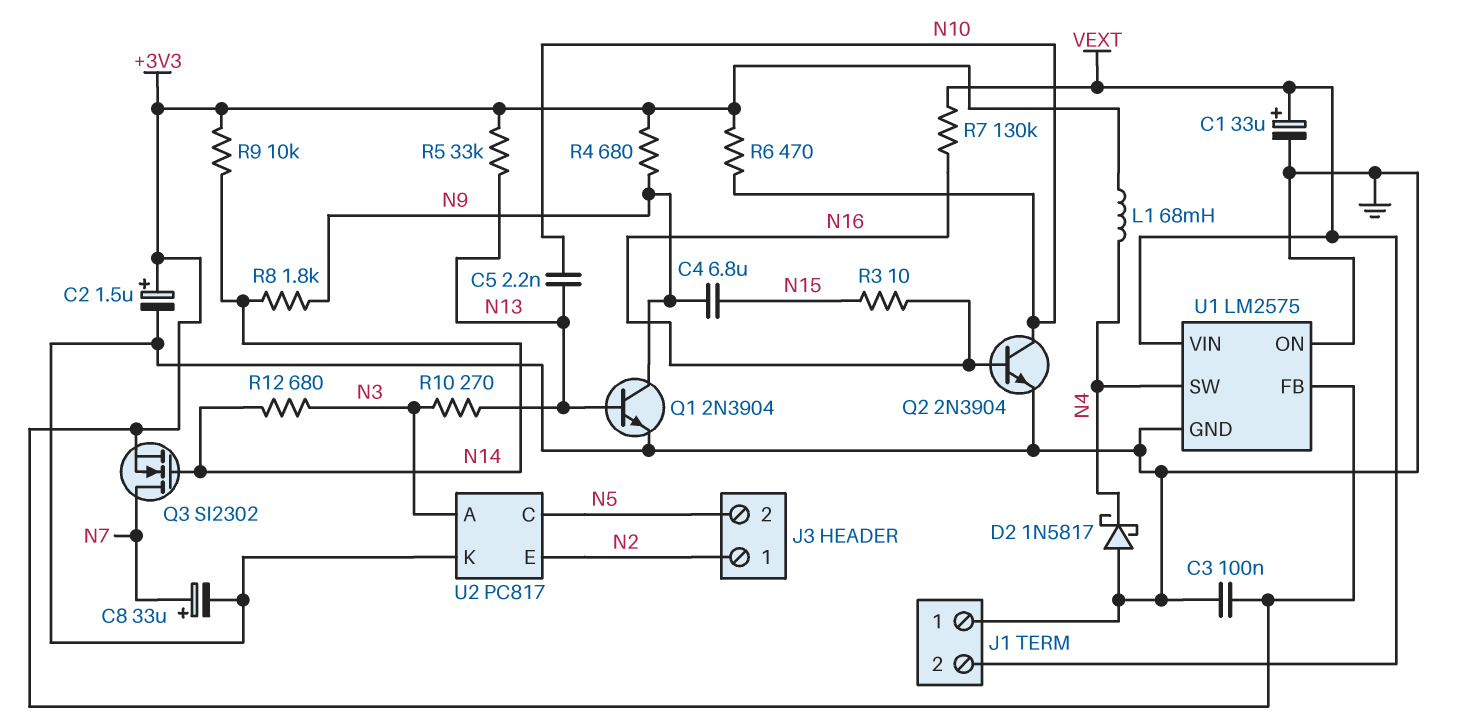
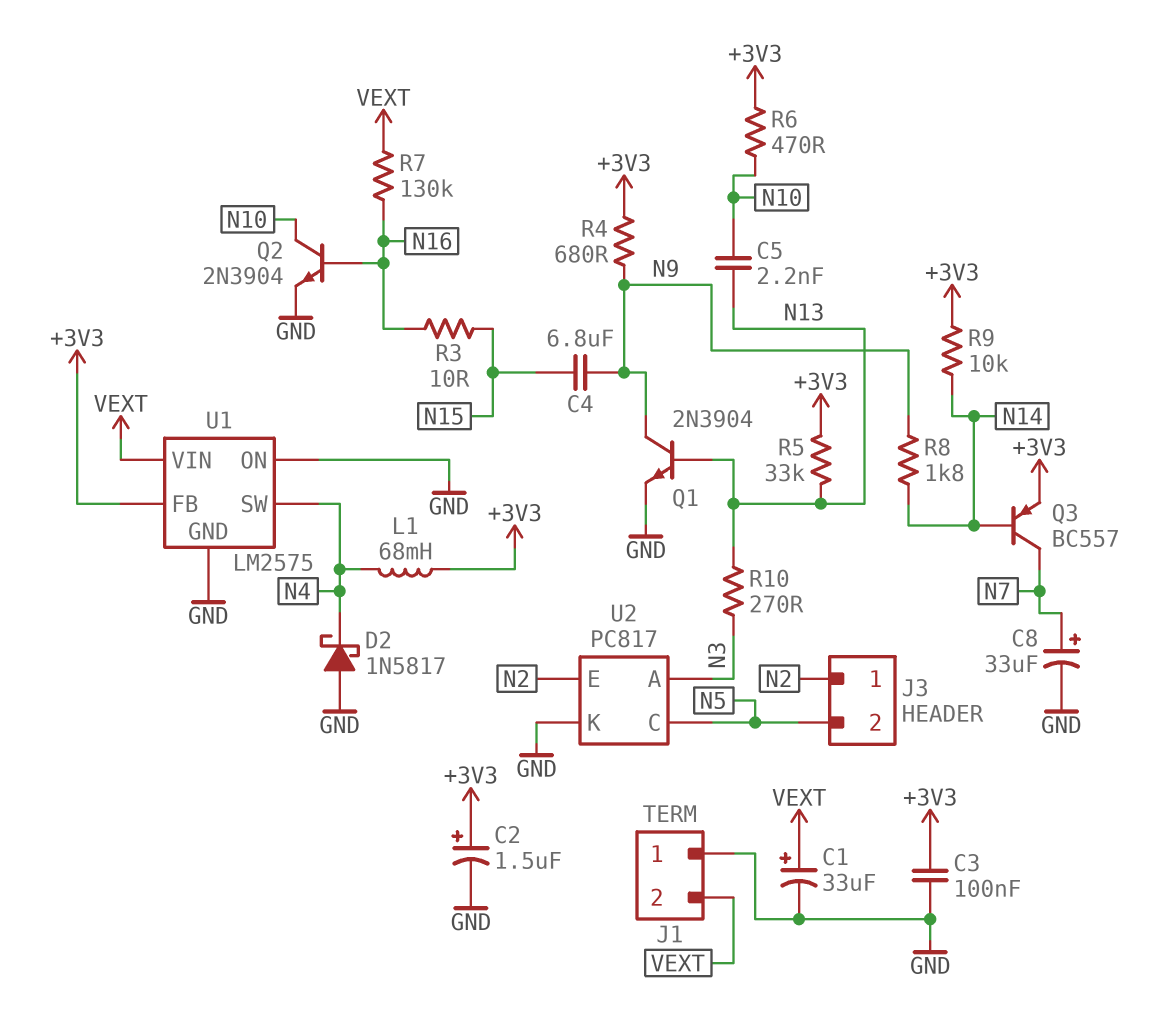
Q3: NMOS SI2302 (G N14, D N7, S +3V3) -> PNP BC557 (B N14, C N7, E +3V3)
R12: 680 (N3, N14) -> none

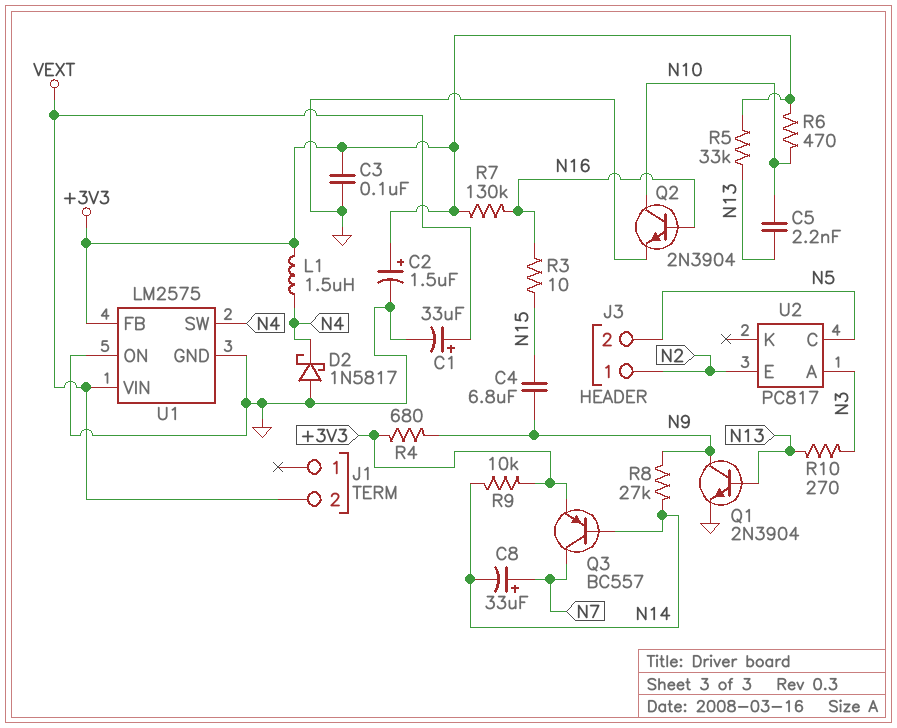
C8: 33uF (plus N7, minus GND) -> 33uF (plus N7, minus N14)
J1 pin 1: GND -> none
L1: 68mH (+3V3, N4) -> 1.5uH (+3V3, N4)
R7: 130k (N16, VEXT) -> 130k (+3V3, N16)
R8: 1.8k (N9, N14) -> 27k (N9, N14)
U2 pin K: GND -> none

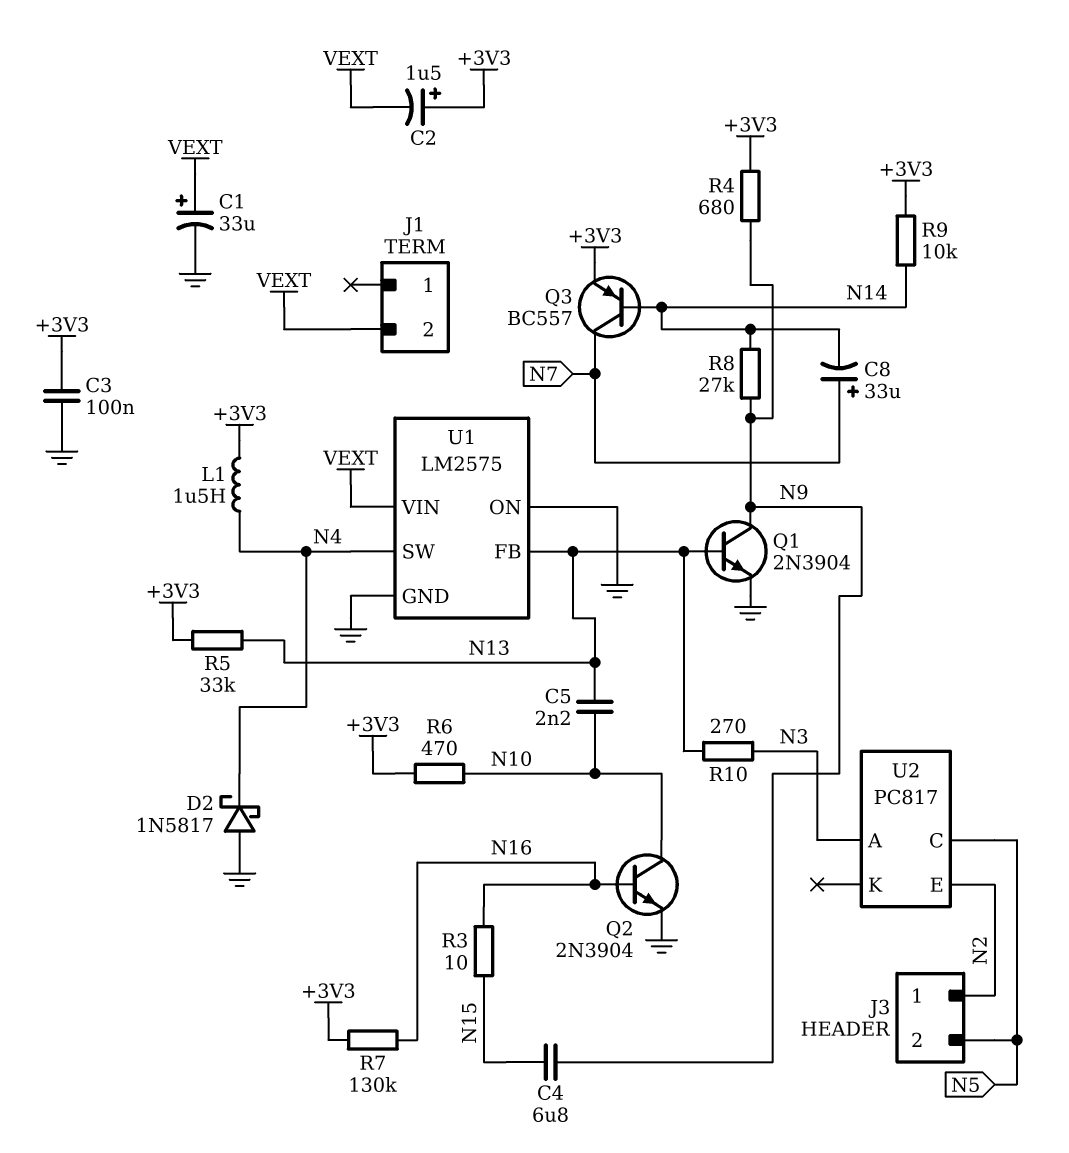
C2: 1.5uF (plus +3V3, minus GND) -> 1.5uF (plus +3V3, minus VEXT)
U1 pin FB: +3V3 -> N13

